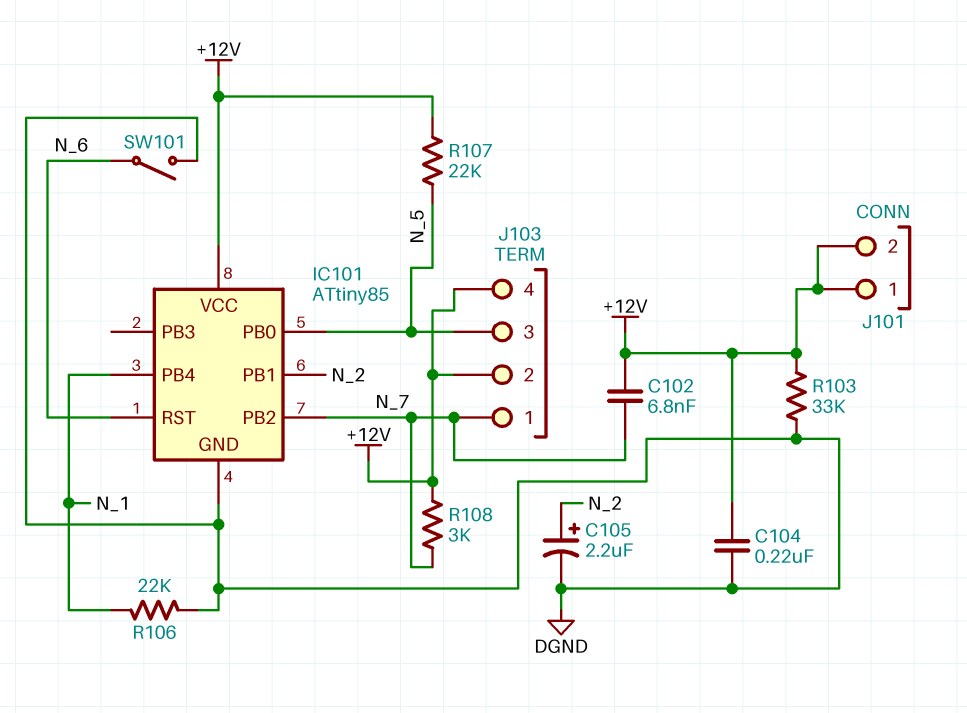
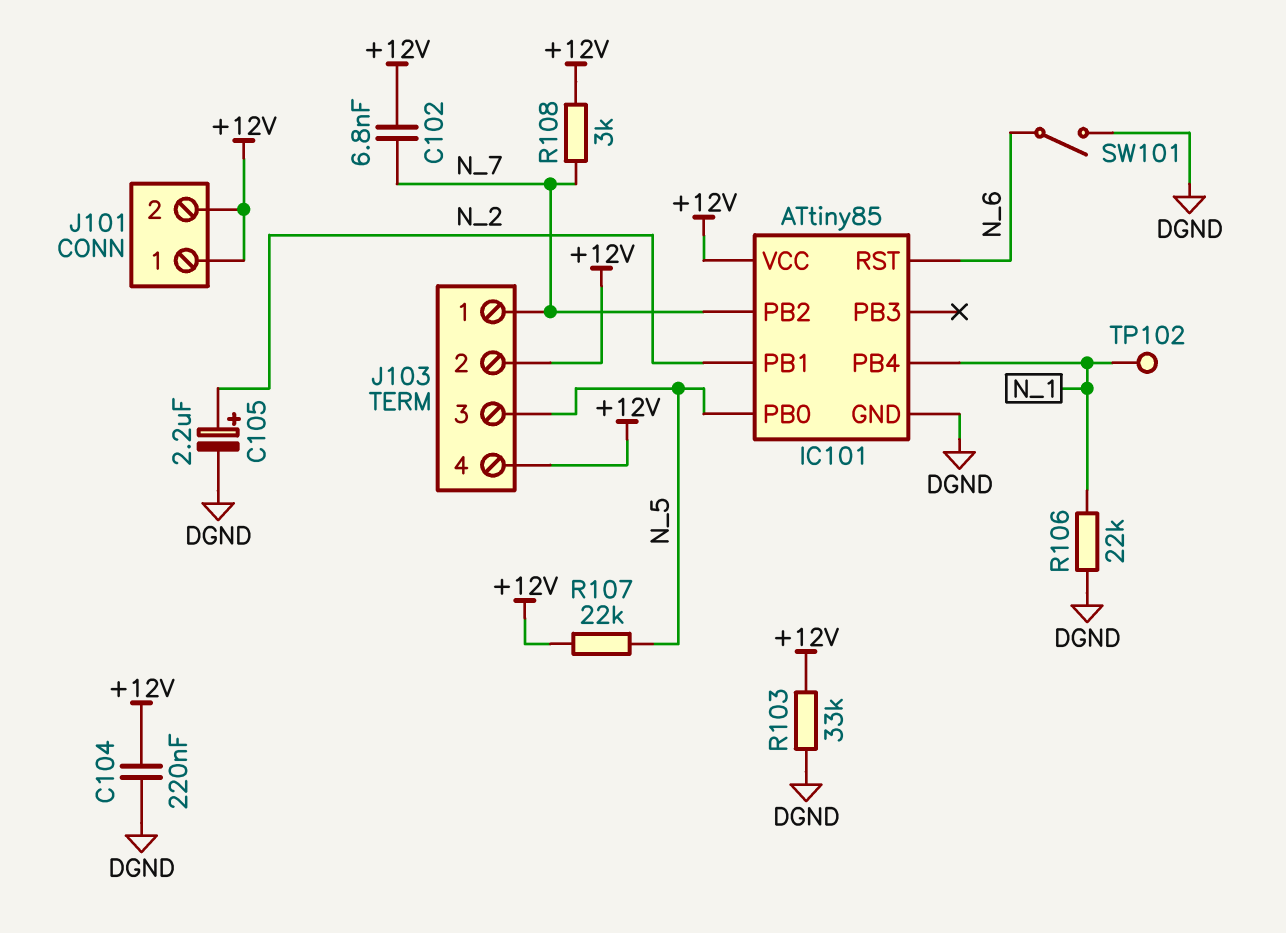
TP102: none -> test point (N_1)

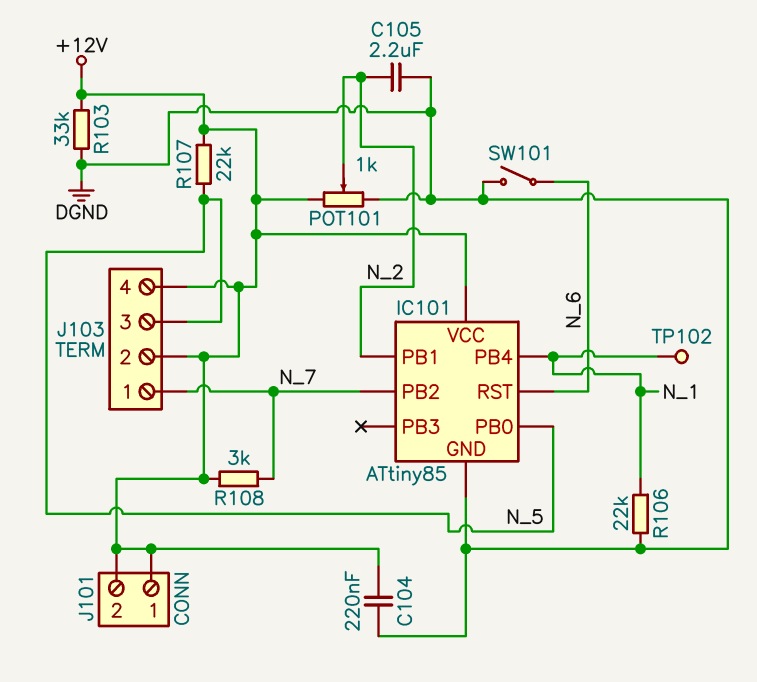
C102: 6.8nF (+12V, N_7) -> none
C105: 2.2uF (plus N_2, minus DGND) -> 2.2uF (DGND, N_2)
POT101: none -> 1k (+12V, DGND, wiper N_2)

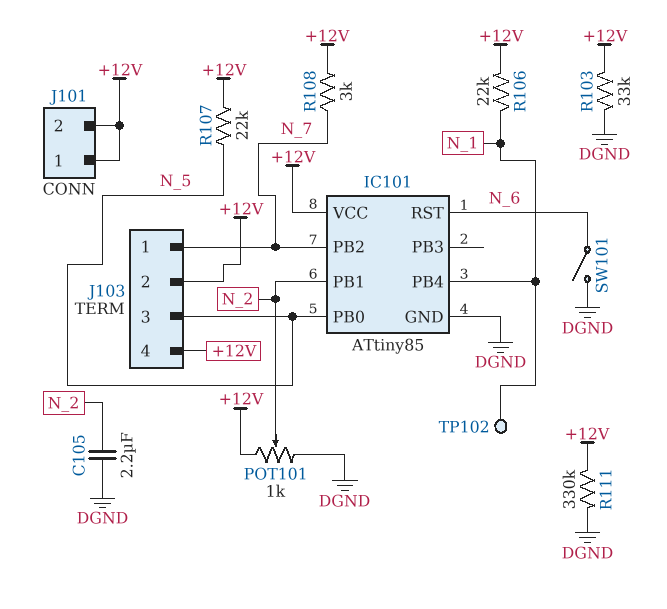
C104: 220nF (+12V, DGND) -> none
R106: 22k (DGND, N_1) -> 22k (+12V, N_1)
R111: none -> 330k (+12V, DGND)

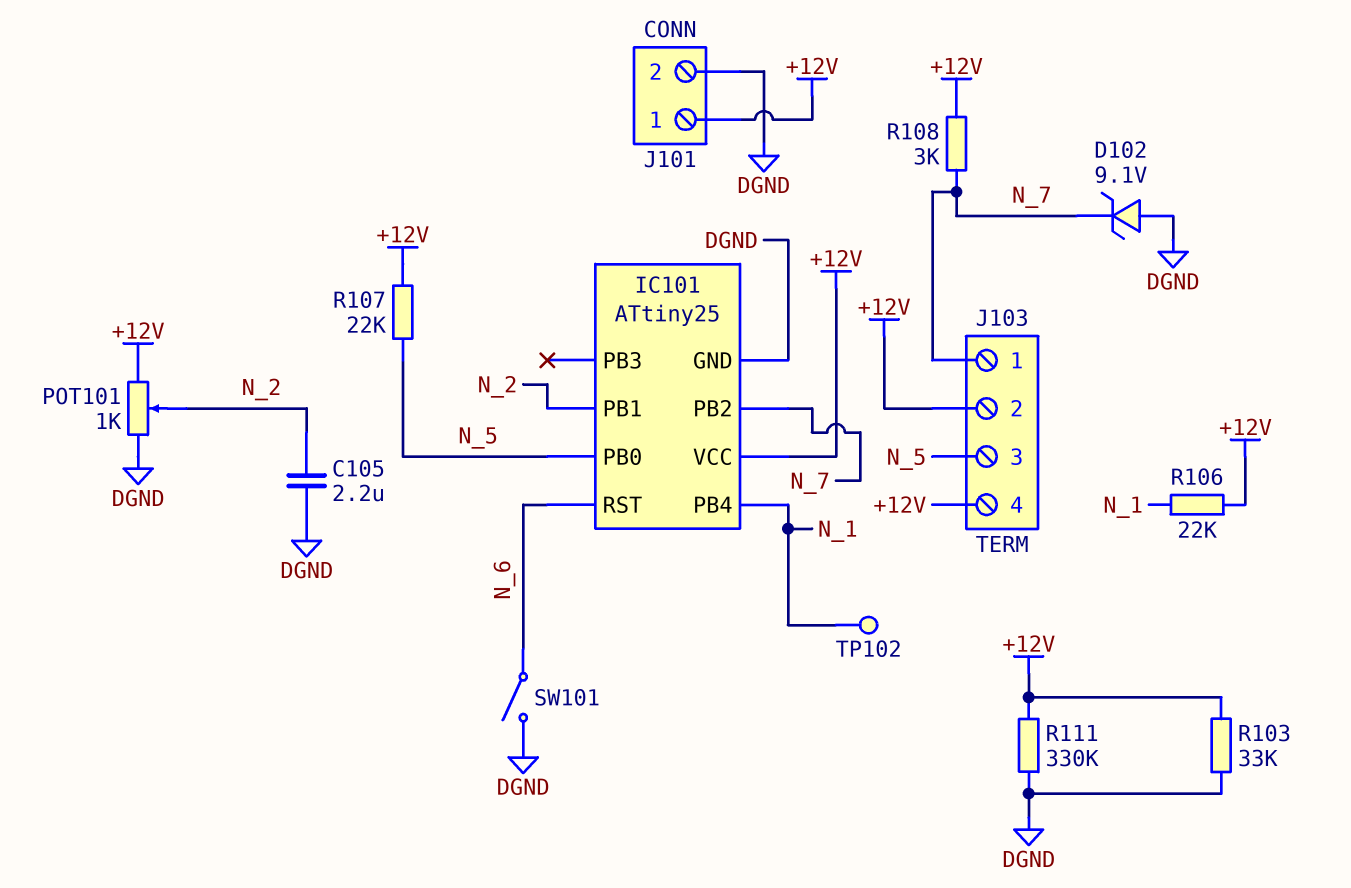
D102: none -> zener 9.1V (A DGND, K N_7)
IC101: ATtiny85 -> ATtiny25
J101 pin 2: +12V -> DGND

